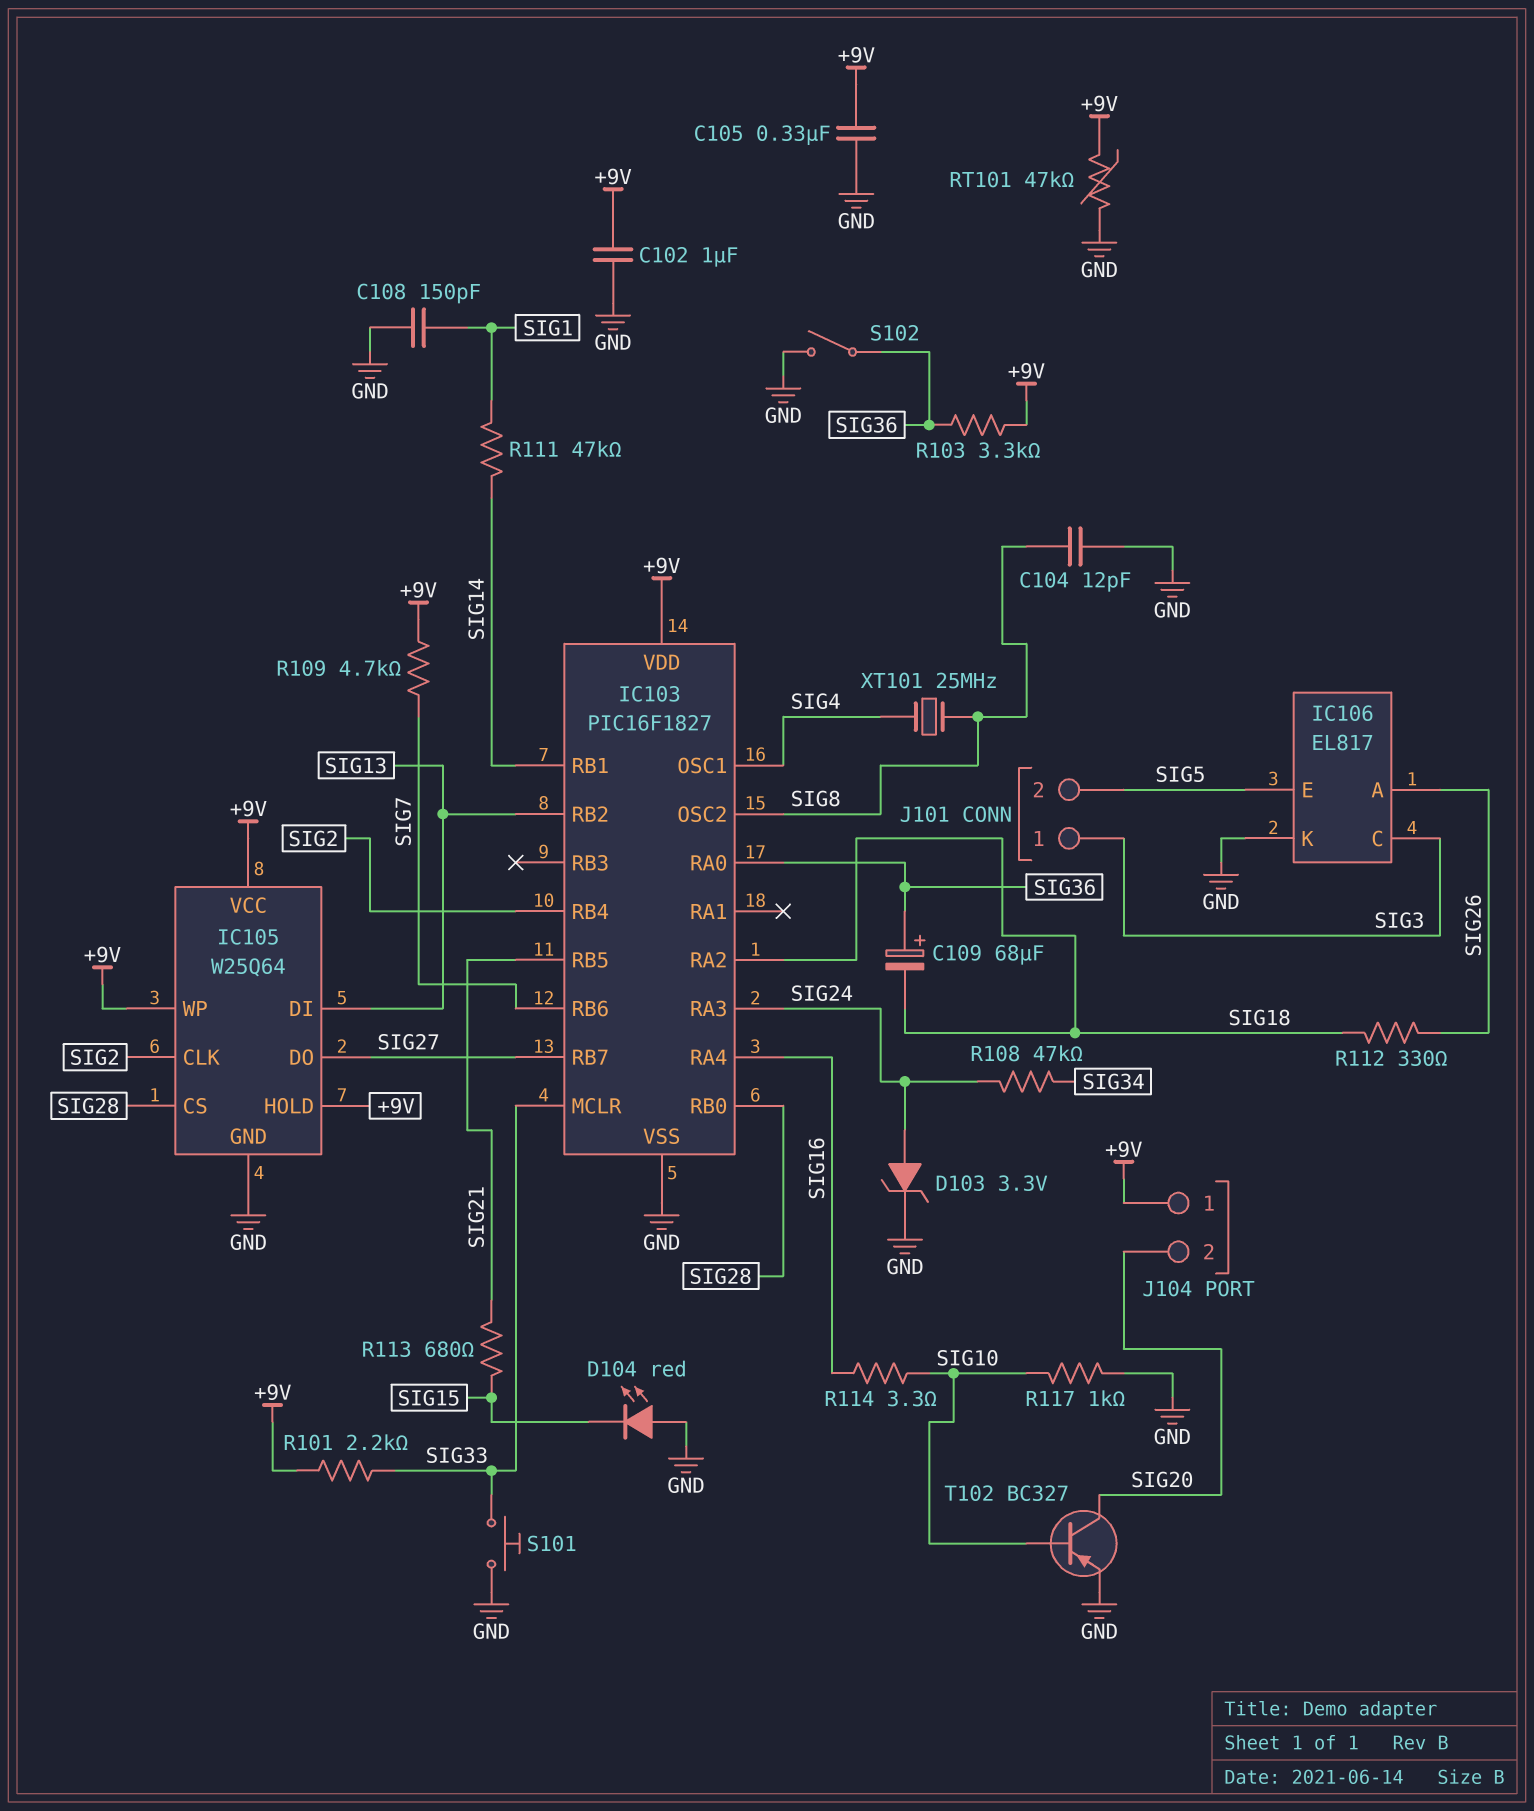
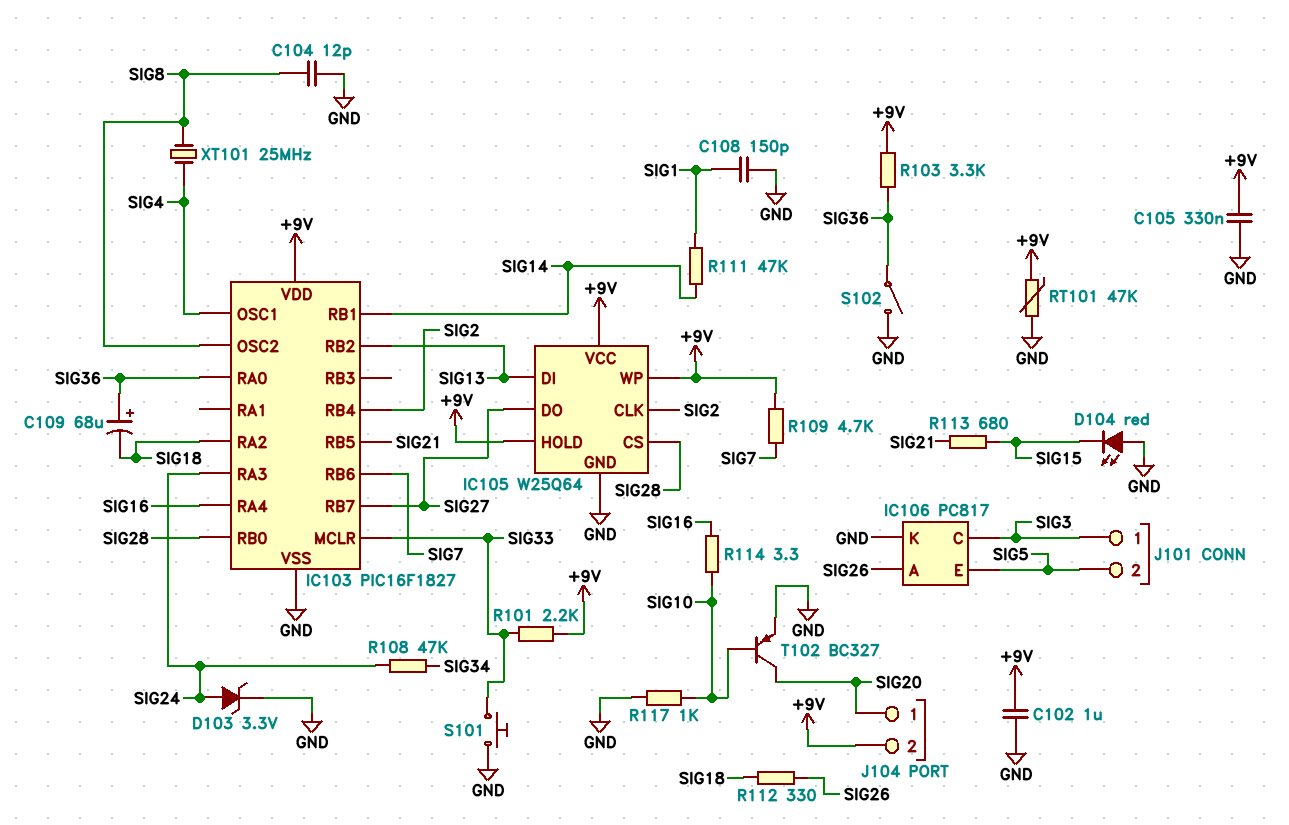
IC106: EL817 -> PC817
J104 pin 1: +9V -> SIG20
J104 pin 2: SIG20 -> +9V

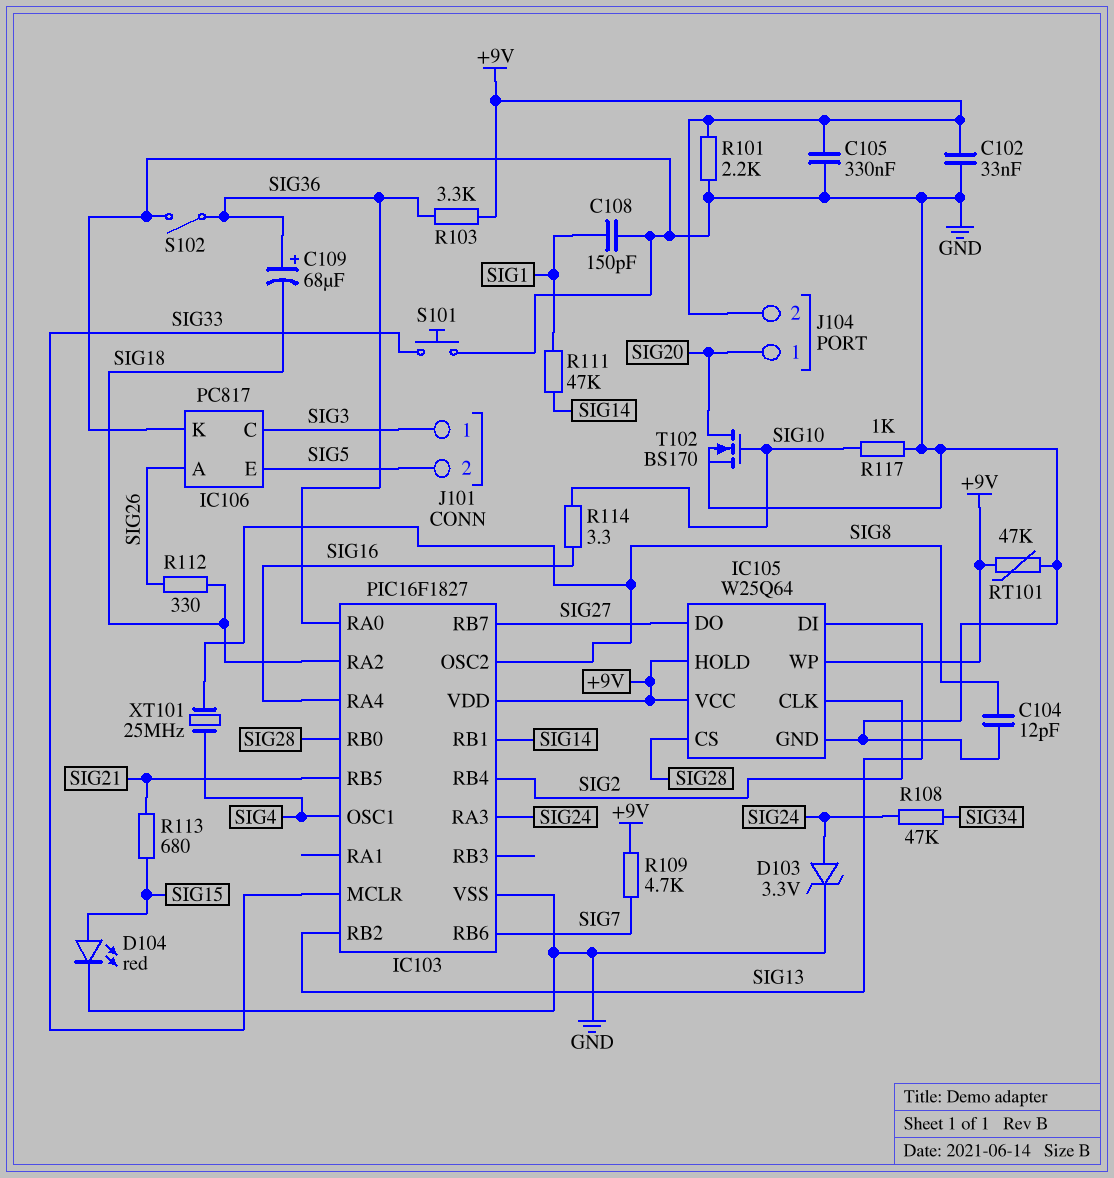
C102: 1uF (+9V, GND) -> 33nF (+9V, GND)
D104: LED red (A GND, K SIG15) -> LED red (A SIG15, K GND)
R101: 2.2k (+9V, SIG33) -> 2.2k (+9V, GND)
T102: PNP BC327 (B SIG10, C SIG20, E GND) -> NMOS BS170 (G SIG10, D SIG20, S GND)

